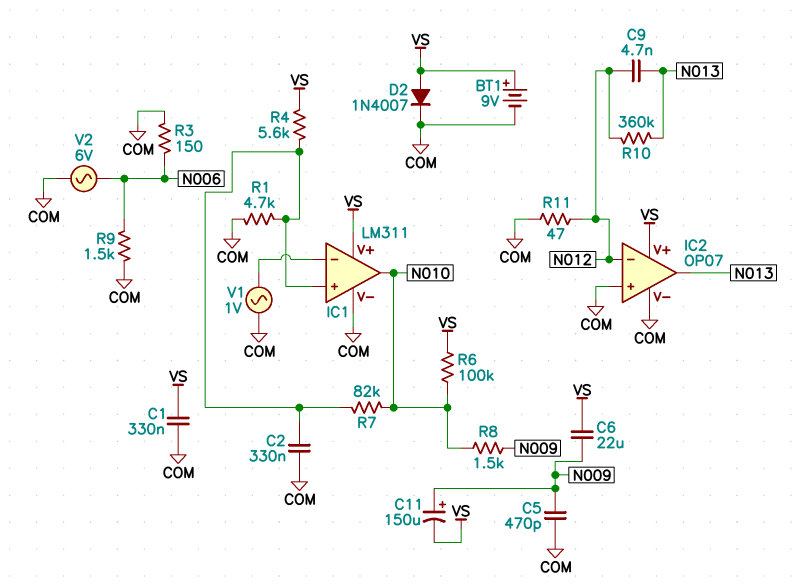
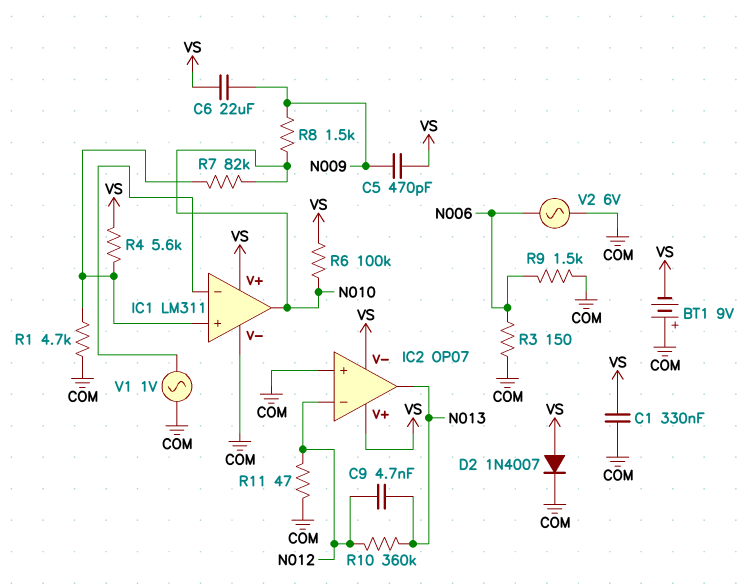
BT1: 9V (plus VS, minus COM) -> 9V (plus COM, minus VS)
C2: 330nF (COM, IC1/in+) -> none
C5: 470pF (COM, N009) -> 470pF (N009, VS)
C11: 150uF (plus N009, minus VS) -> none
IC2 pin V-: COM -> VS

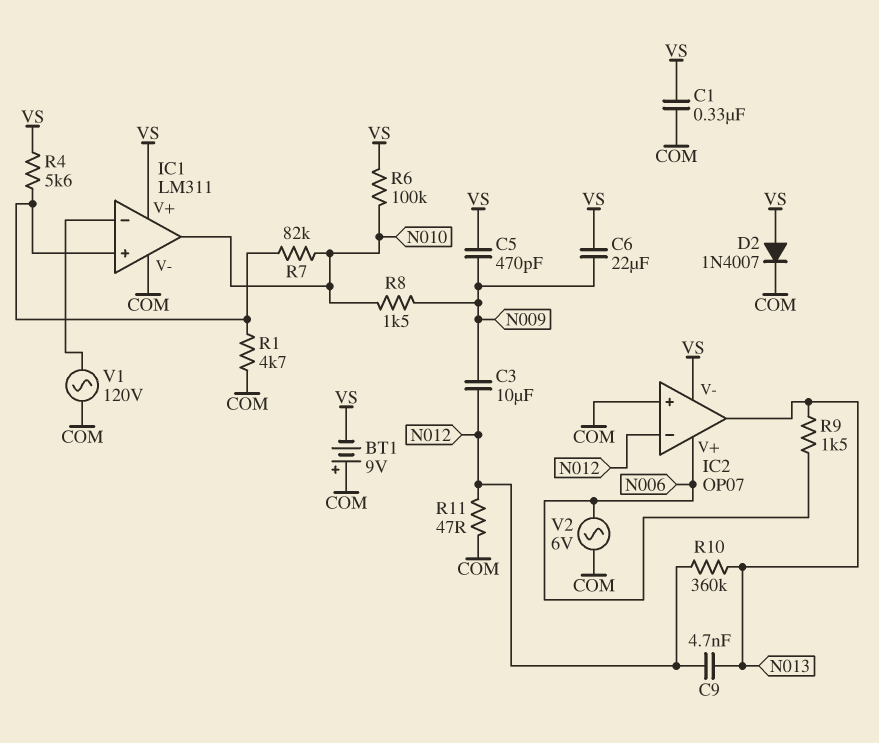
C3: none -> 10uF (N009, N012)
IC2 pin V+: VS -> N006
R3: 150 (COM, N006) -> none
R9: 1.5k (COM, N006) -> 1.5k (N006, N013)
V1: AC 1V (COM, IC1/in-) -> AC 120V (COM, IC1/in-)

